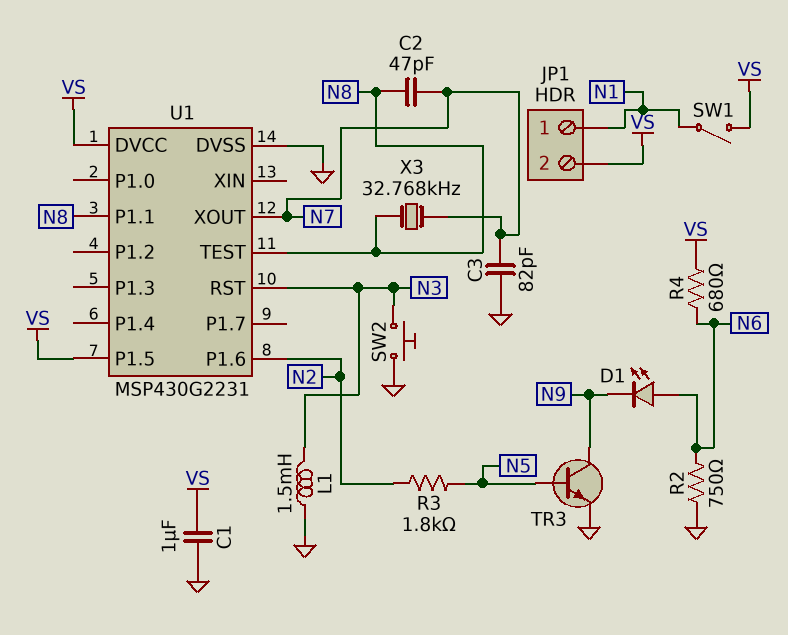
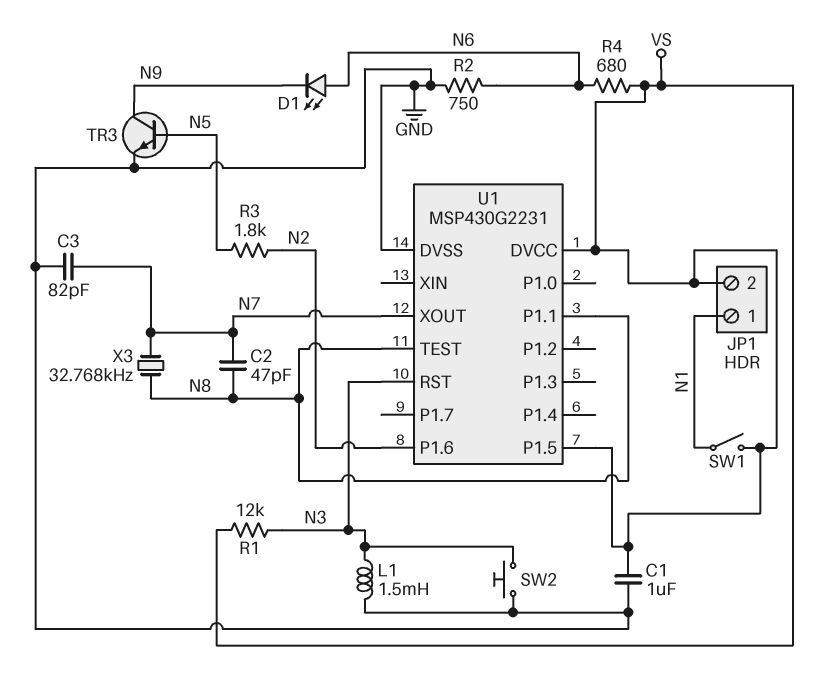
R1: none -> 12k (N3, VS)

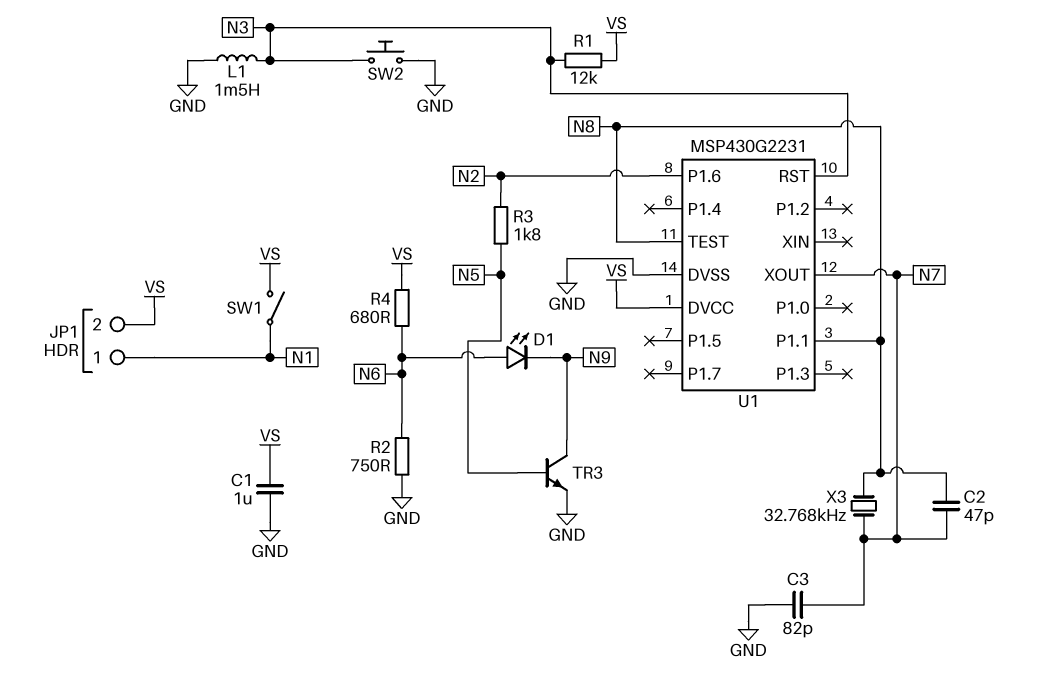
U1 pin P1.5: VS -> none

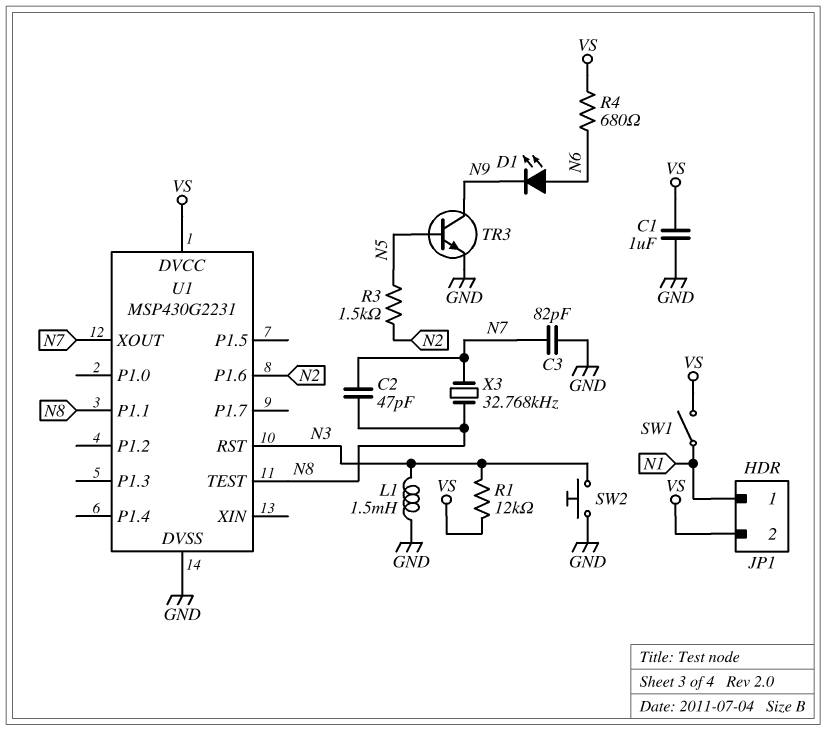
R2: 750 (GND, N6) -> none
R3: 1.8k (N2, N5) -> 1.5k (N2, N5)

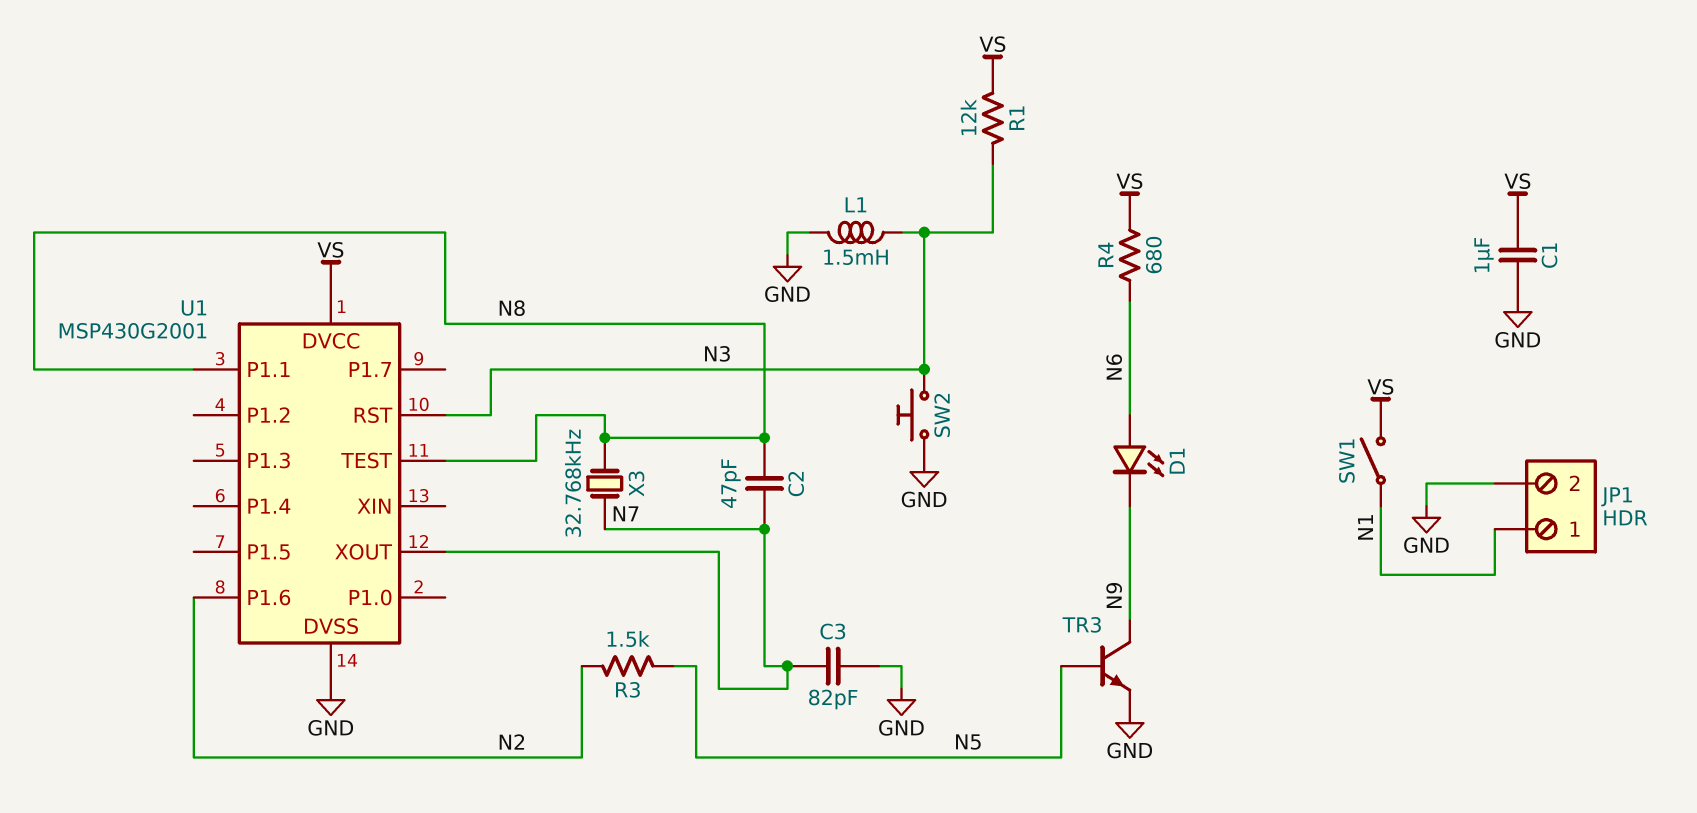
JP1 pin 2: VS -> GND
U1: MSP430G2231 -> MSP430G2001

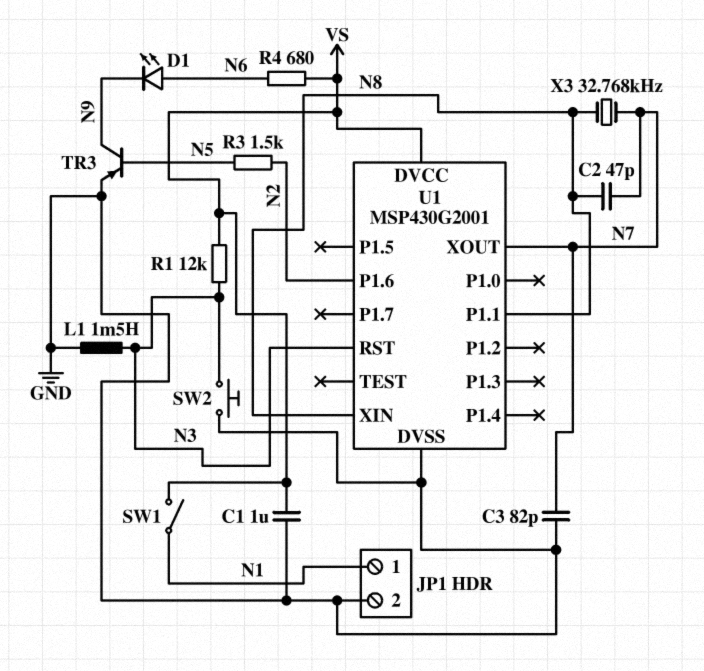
TR3: NPN (B N5, C N9, E GND) -> PNP (B N5, C N9, E GND)
U1 pin TEST: N8 -> none
U1 pin XIN: none -> N8

